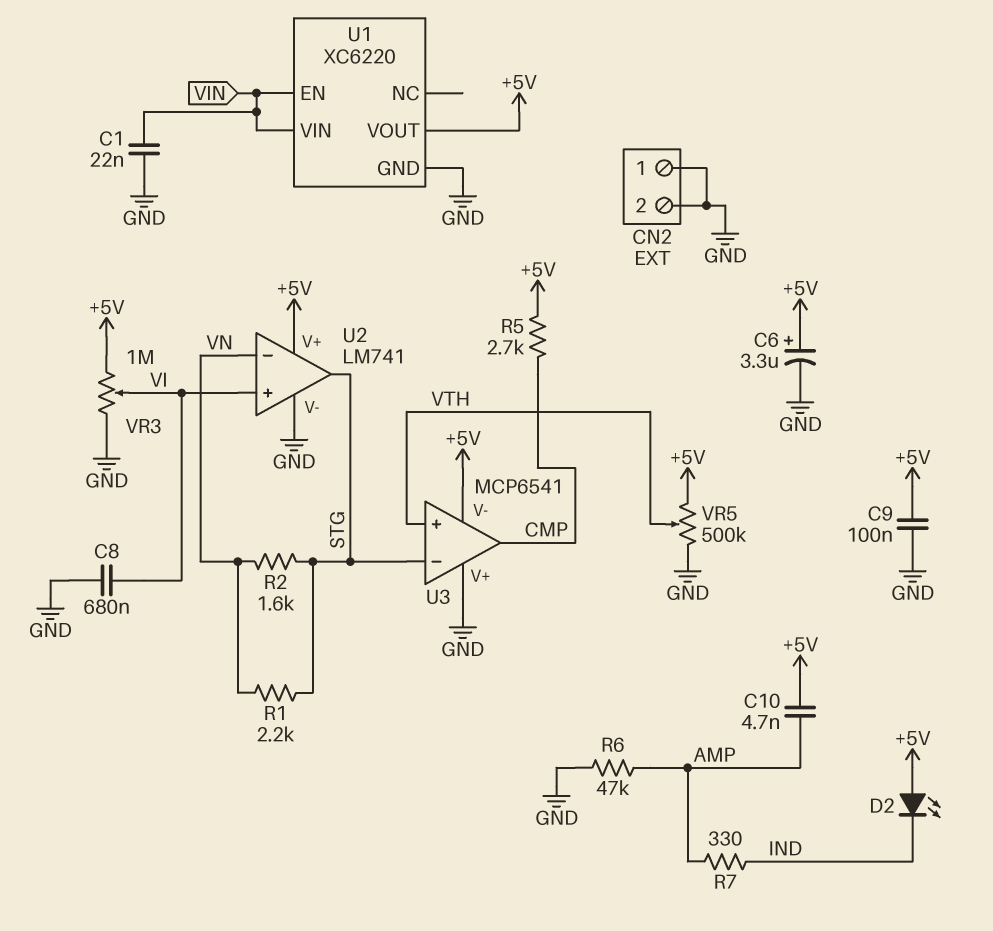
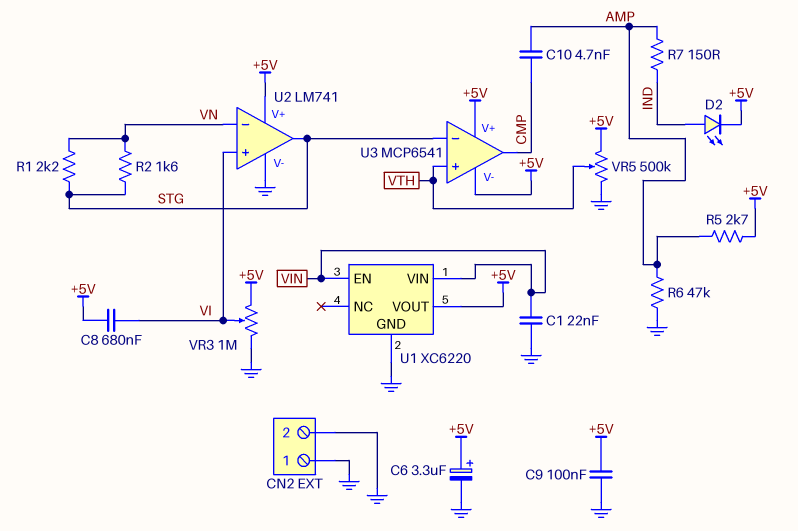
C8: 680nF (GND, VI) -> 680nF (+5V, VI)
C10: 4.7nF (+5V, AMP) -> 4.7nF (AMP, CMP)
D2: LED (A +5V, K IND) -> LED (A IND, K +5V)
R5: 2.7k (+5V, CMP) -> 2.7k (+5V, AMP)
R7: 330 (AMP, IND) -> 150 (AMP, IND)
U3 pin V+: GND -> +5V

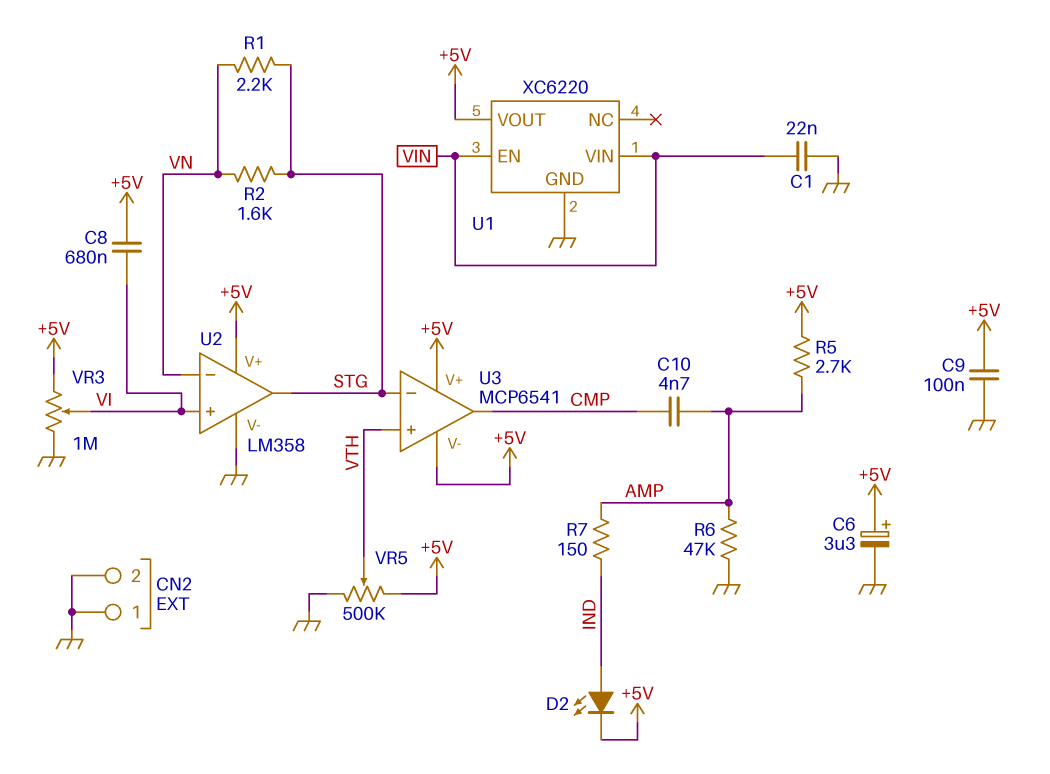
U2: LM741 -> LM358

